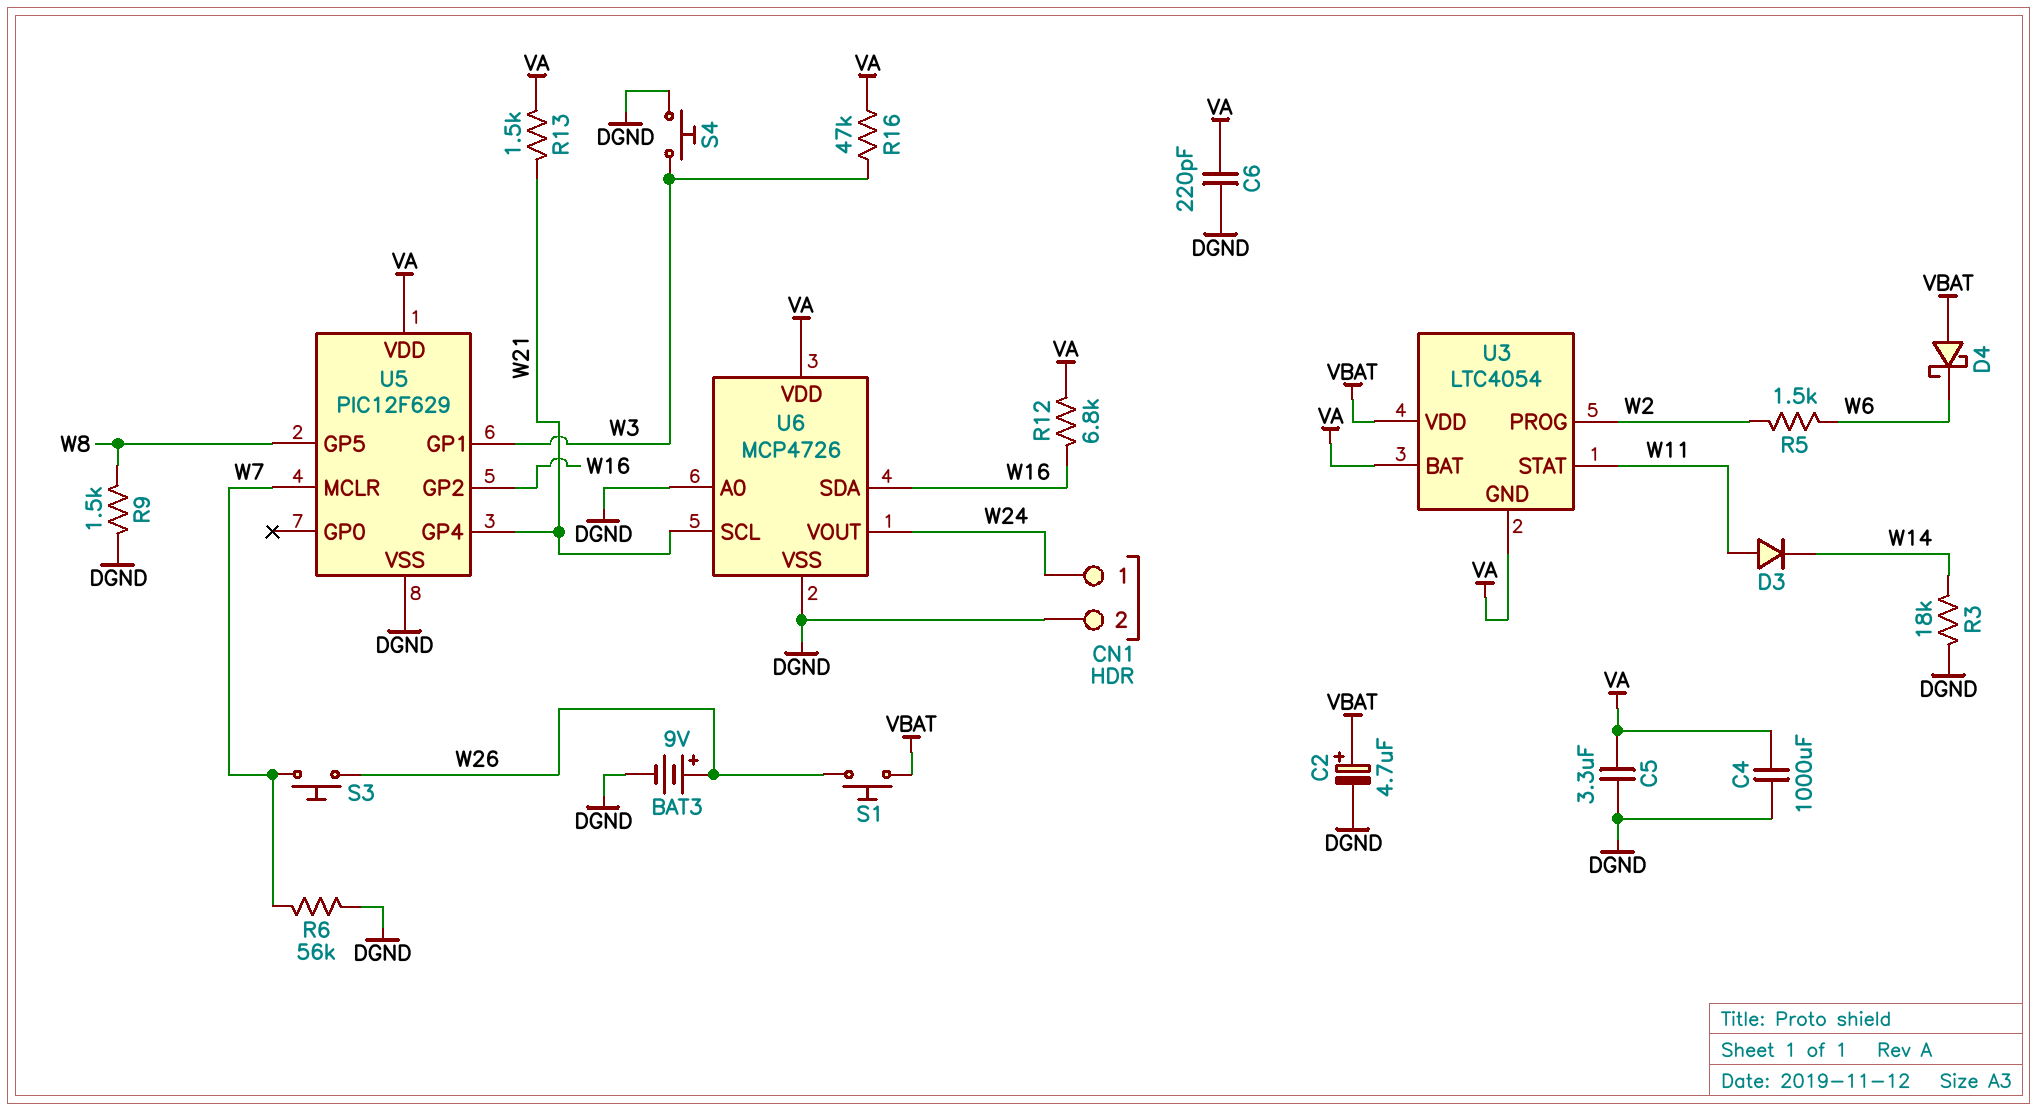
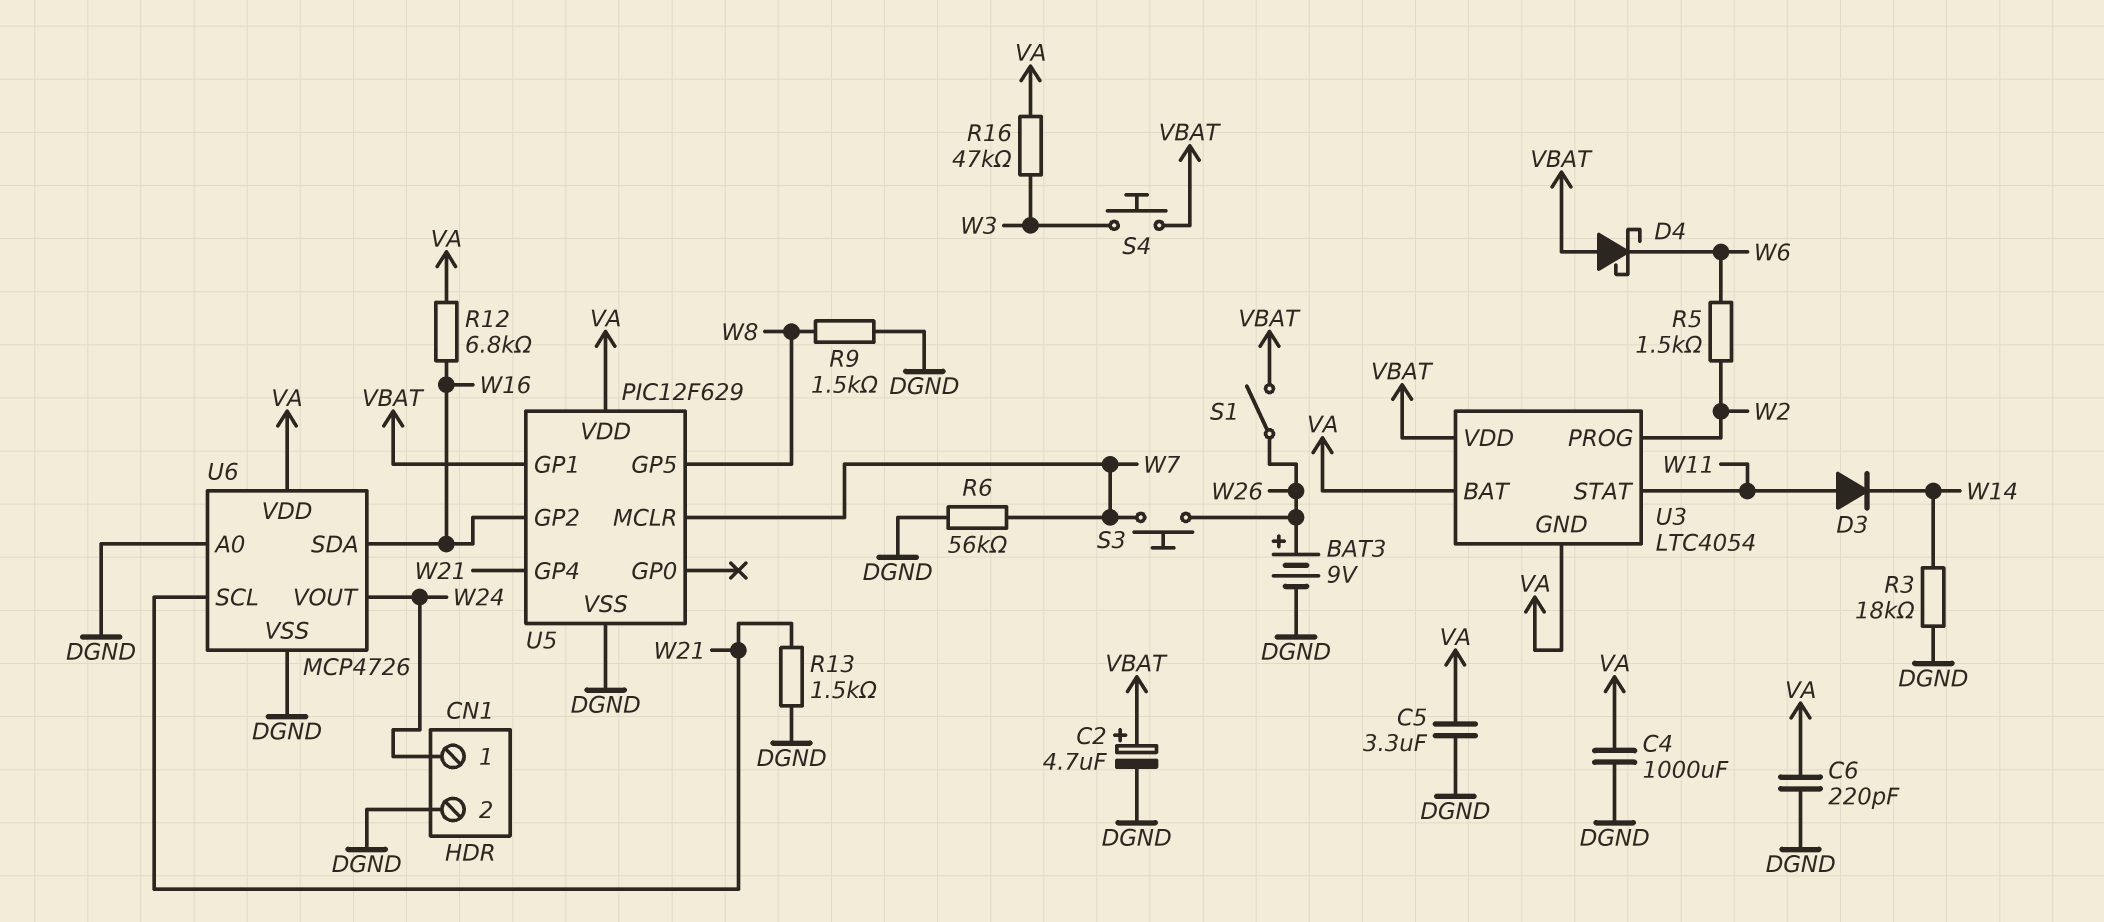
R13: 1.5k (VA, W21) -> 1.5k (DGND, W21)
S1: button (VBAT, W26) -> switch (VBAT, W26)
S4: button (DGND, W3) -> button (VBAT, W3)
U5 pin GP1: W3 -> VBAT

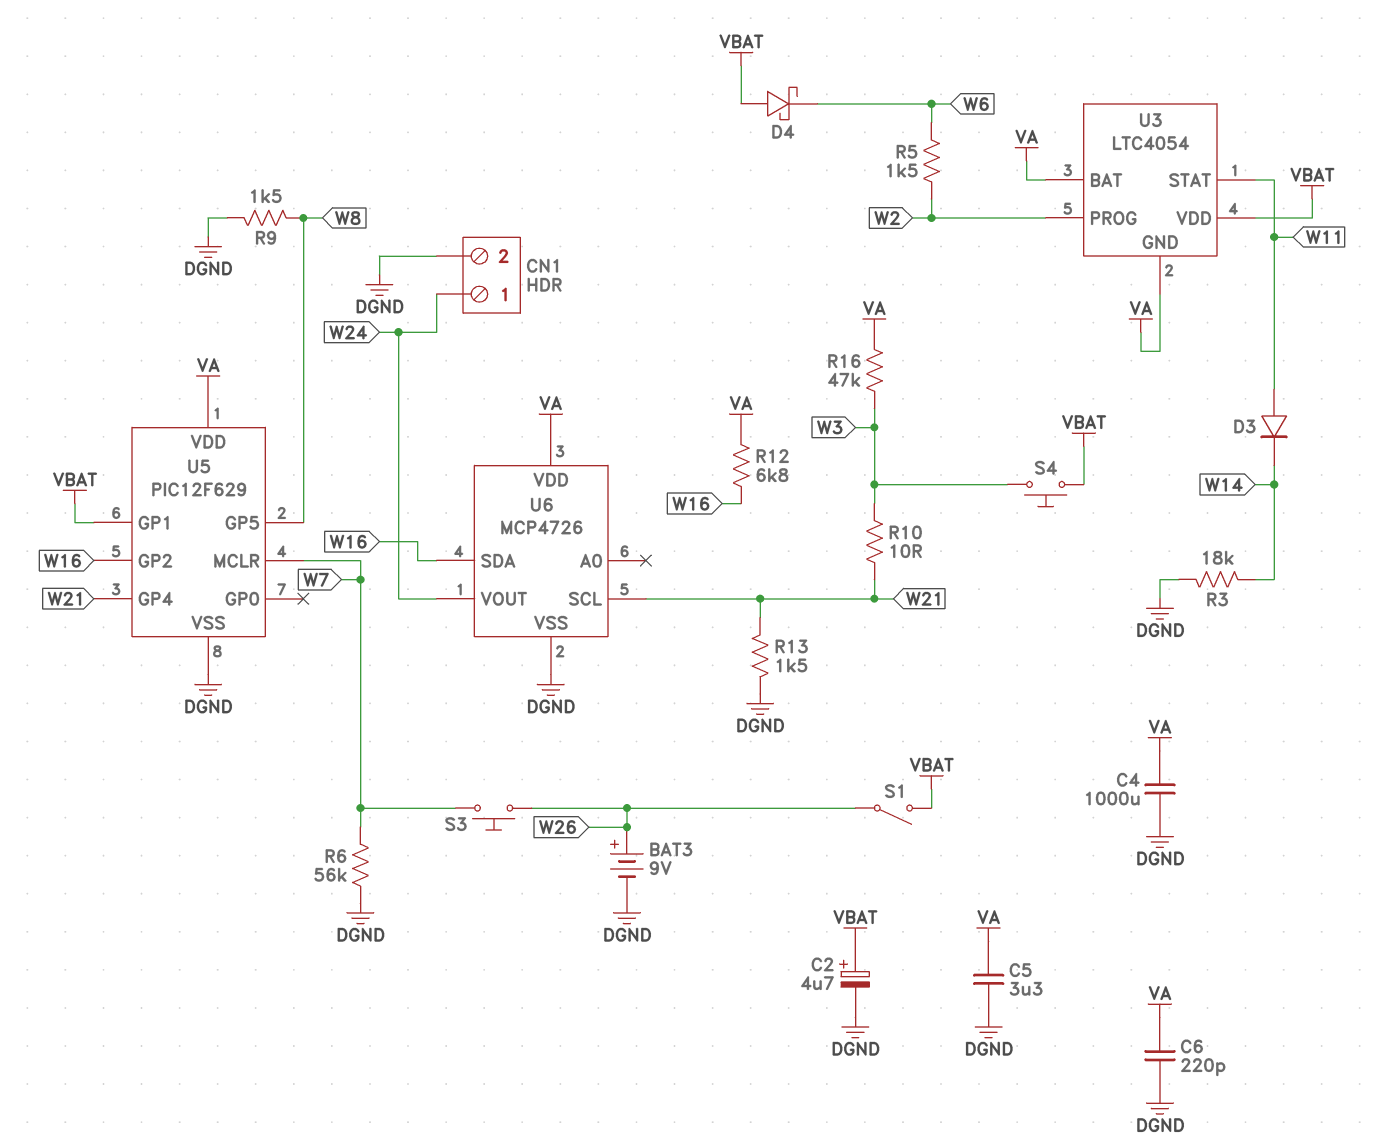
R10: none -> 10 (W3, W21)
U6 pin A0: DGND -> none

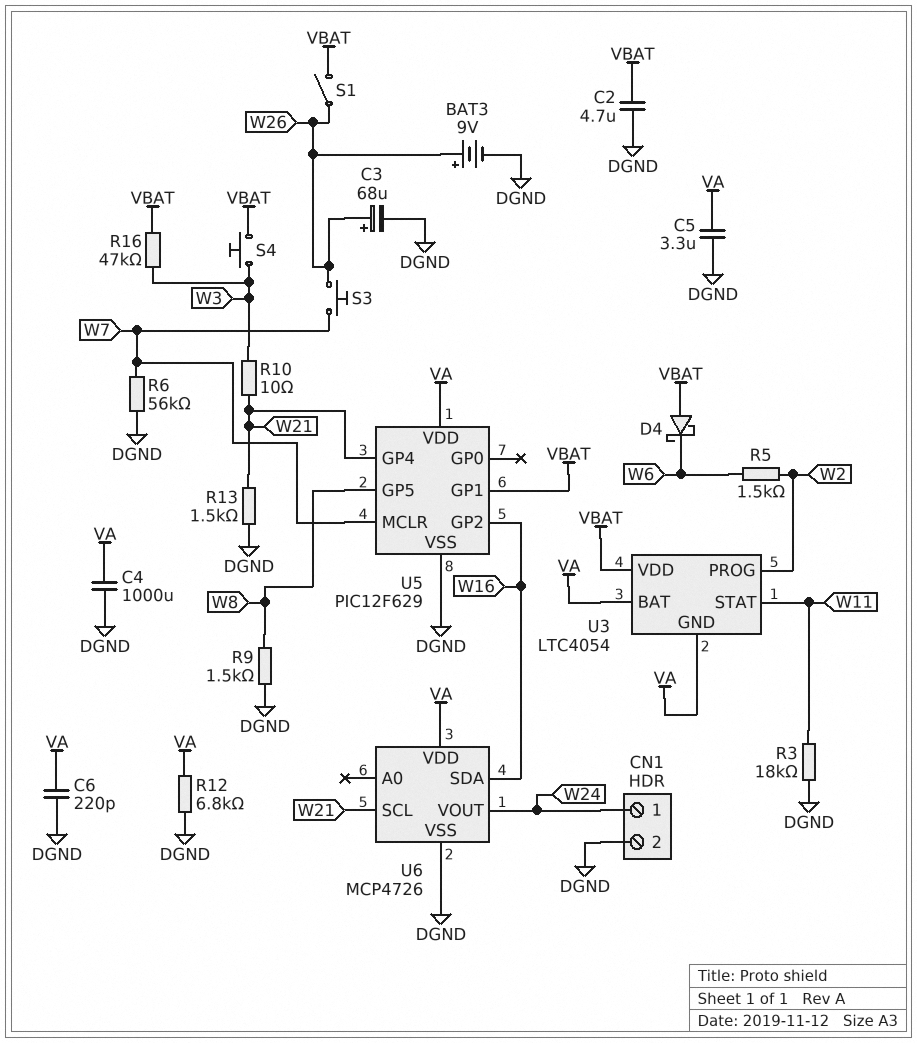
C2: 4.7uF (plus VBAT, minus DGND) -> 4.7uF (DGND, VBAT)
C3: none -> 68uF (plus W26, minus DGND)
D3: diode (A W11, K W14) -> none
R3: 18k (DGND, W14) -> 18k (DGND, W11)
R12: 6.8k (VA, W16) -> 6.8k (DGND, VA)
R16: 47k (VA, W3) -> 47k (VBAT, W3)

